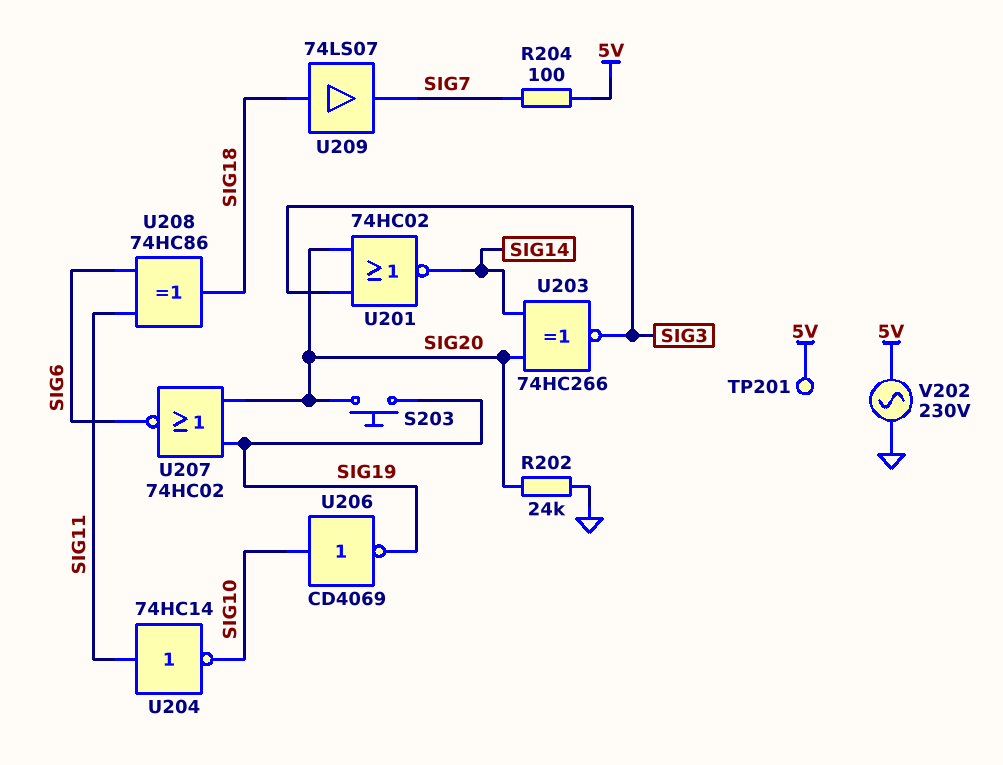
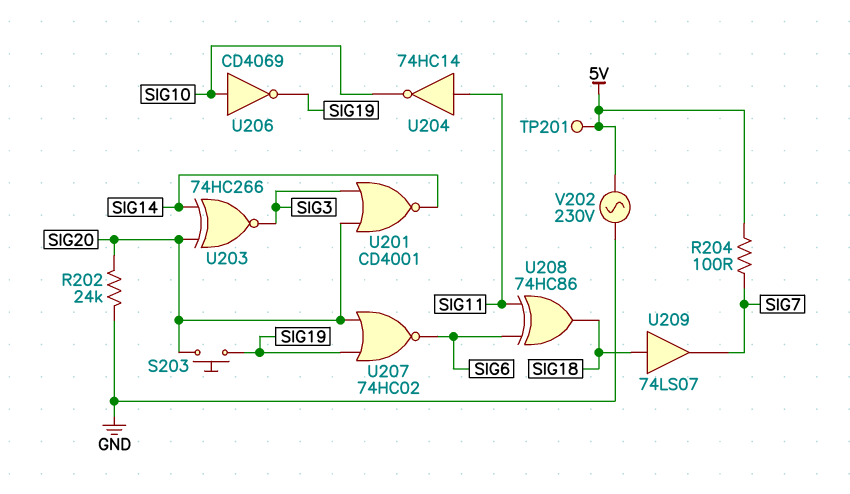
U201: NOR 74HC02 (in SIG3, in SIG20, out SIG14) -> NOR CD4001 (in SIG3, in SIG20, out SIG14)

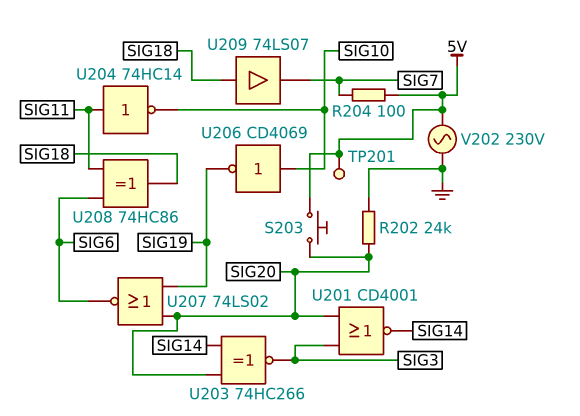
S203: button (SIG19, SIG20) -> button (5V, SIG20)
U207: NOR 74HC02 (in SIG19, in SIG20, out SIG6) -> NOR 74LS02 (in SIG19, in SIG20, out SIG6)

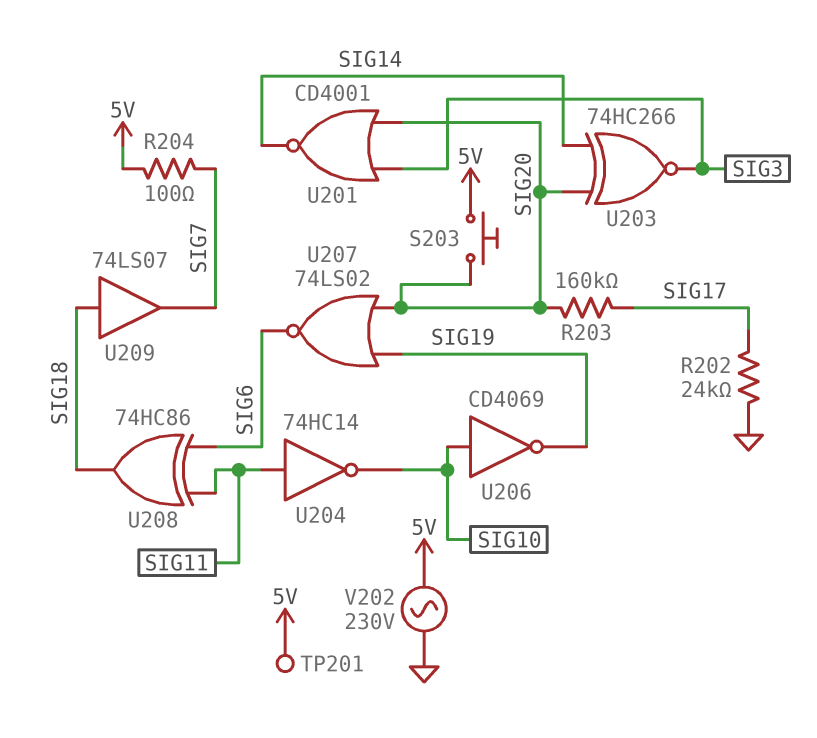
R202: 24k (GND, SIG20) -> 24k (GND, SIG17)
R203: none -> 160k (SIG17, SIG20)

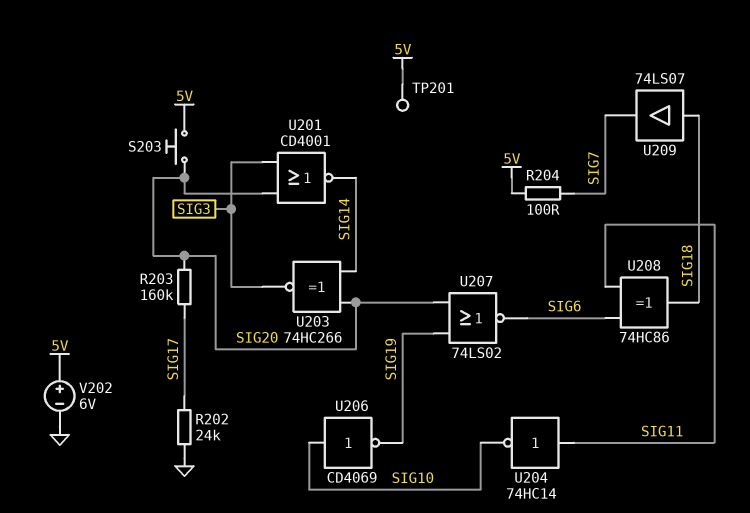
V202: AC 230V (5V, GND) -> 6V (plus 5V, minus GND)

